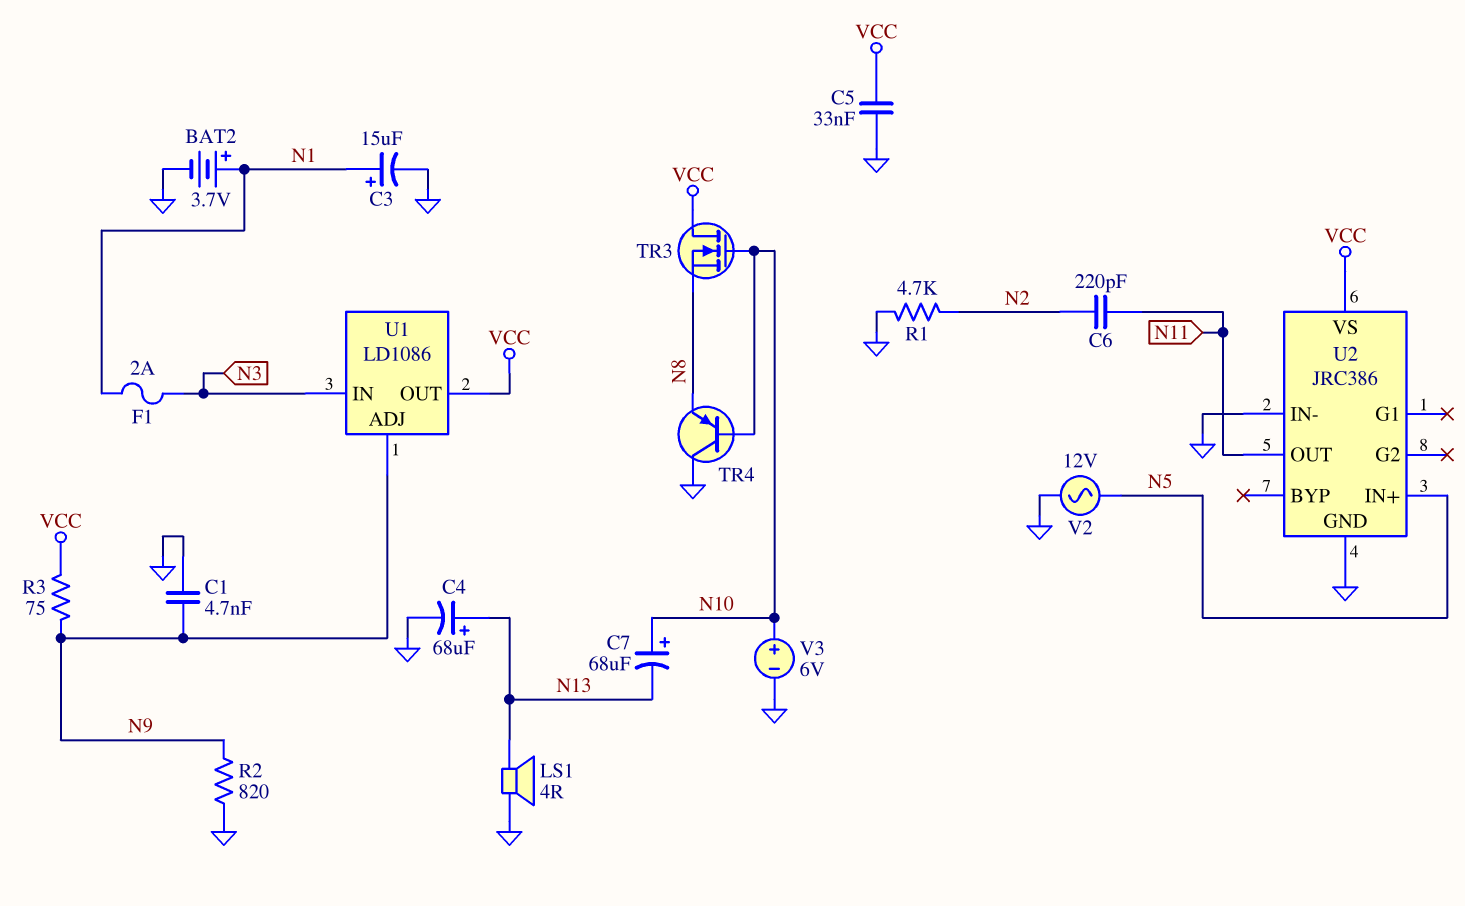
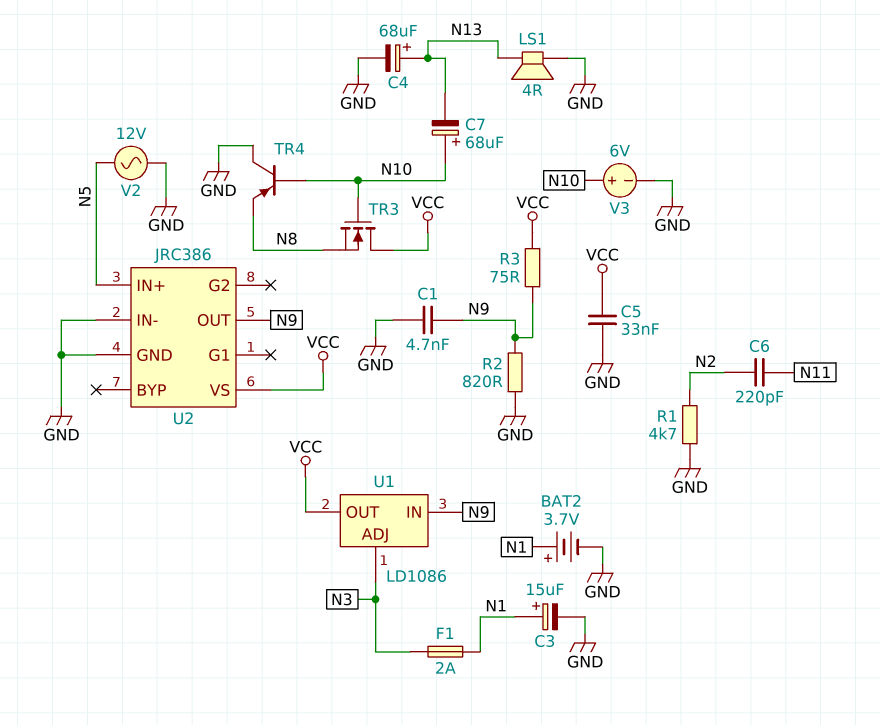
U1 pin ADJ: N9 -> N3
U1 pin IN: N3 -> N9
U2 pin OUT: N11 -> N9

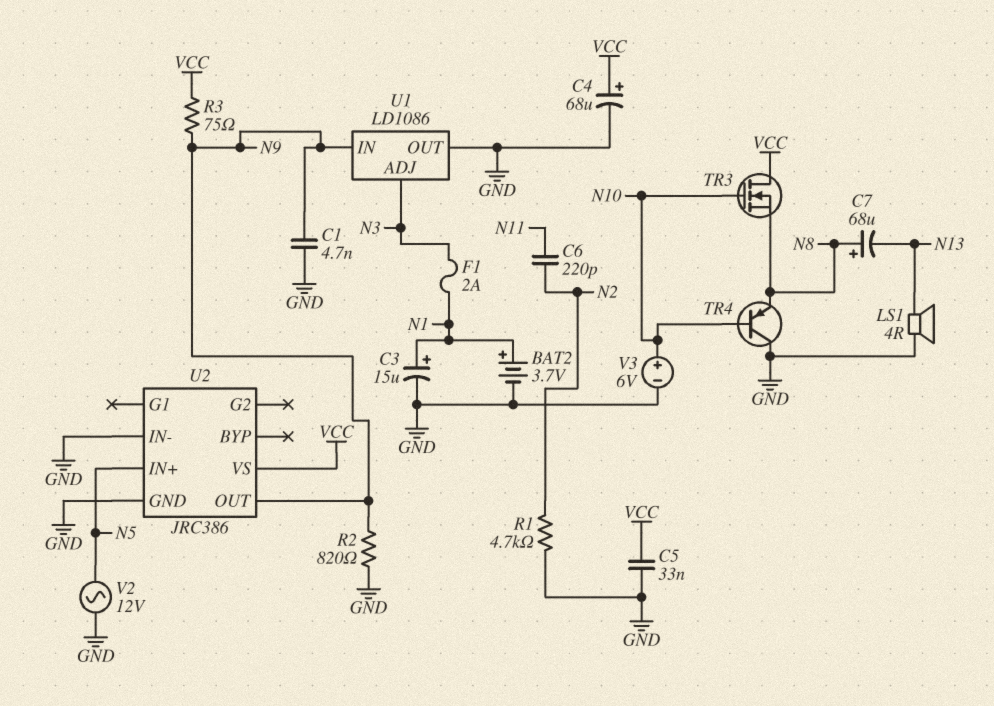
C4: 68uF (plus N13, minus GND) -> 68uF (plus VCC, minus GND)
C7: 68uF (plus N10, minus N13) -> 68uF (plus N8, minus N13)
U1 pin OUT: VCC -> GND

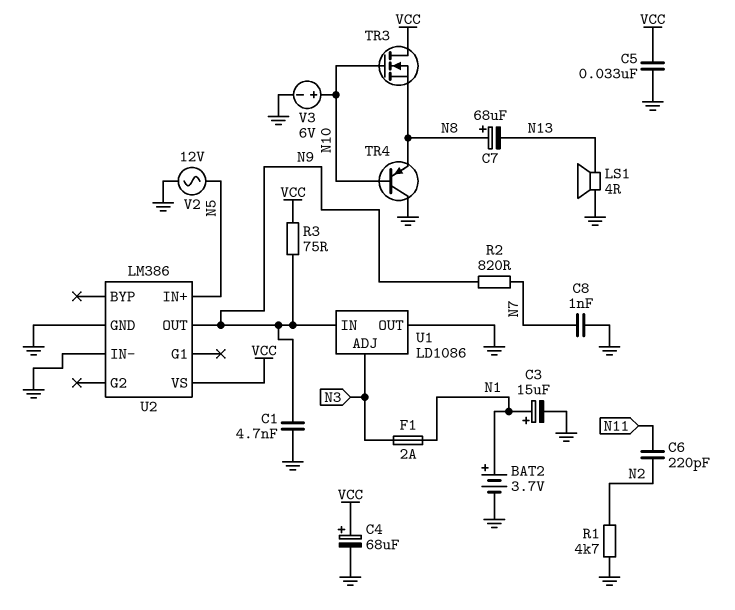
C8: none -> 1nF (GND, N7)
R2: 820 (GND, N9) -> 820 (N7, N9)
U2: JRC386 -> LM386

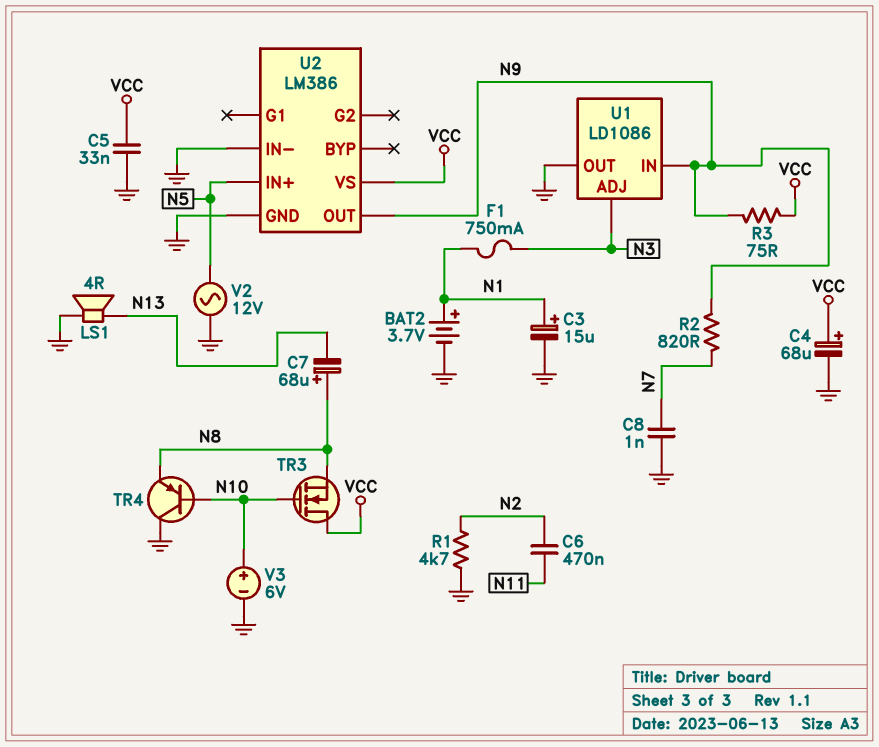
C1: 4.7nF (GND, N9) -> none
C6: 220pF (N2, N11) -> 470nF (N2, N11)
F1: 2A (N1, N3) -> 750mA (N1, N3)

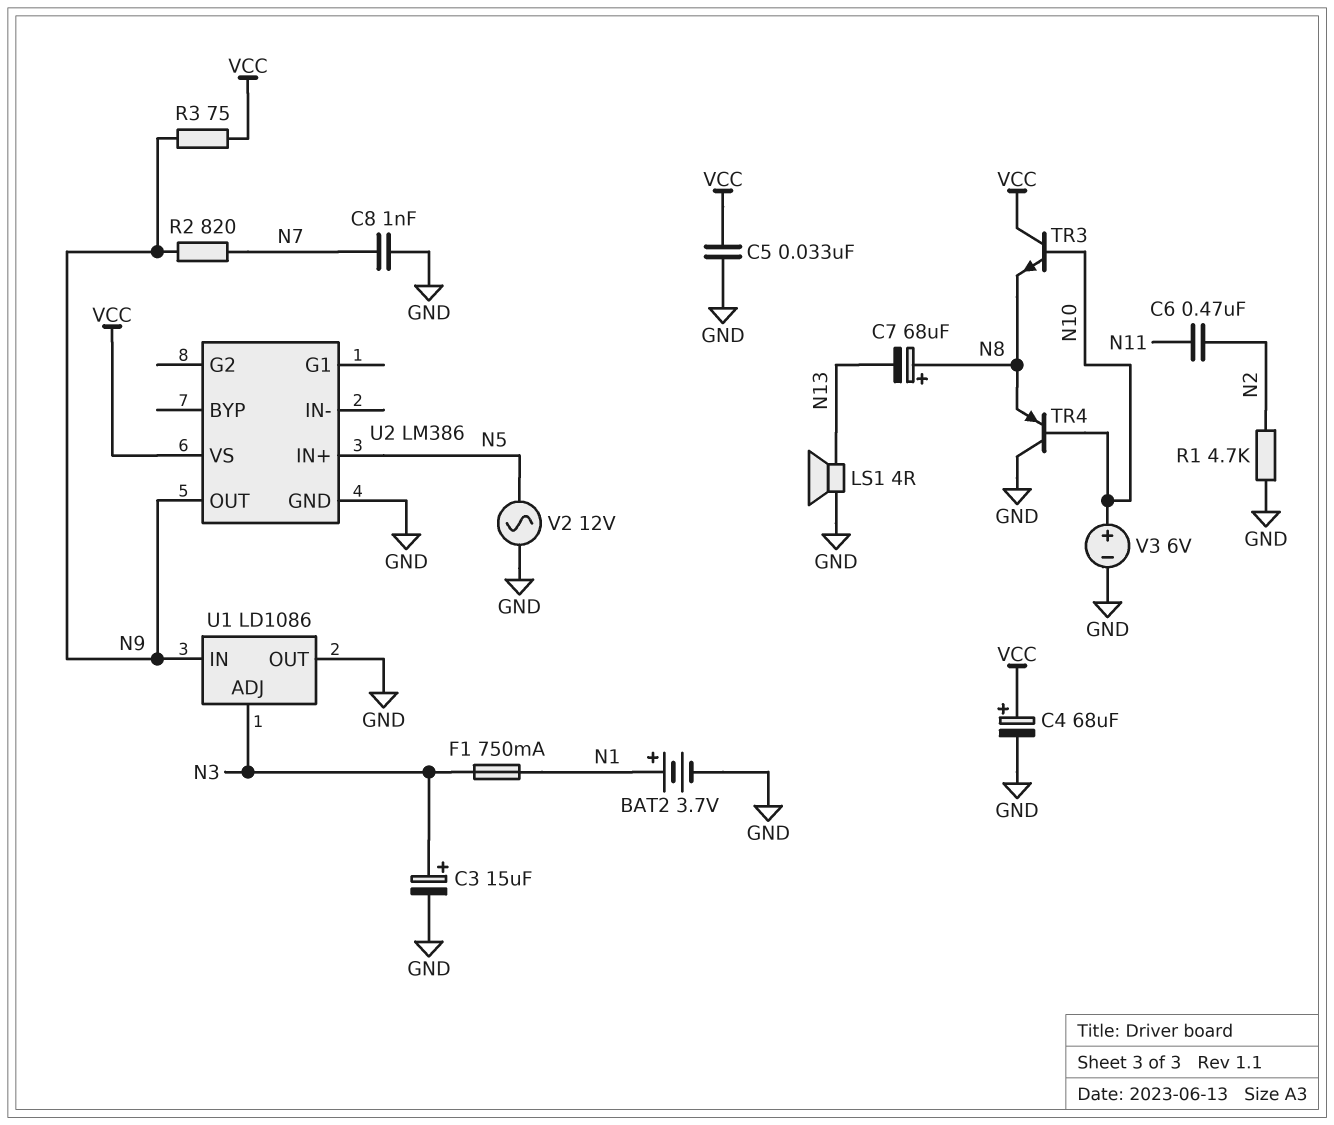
C3: 15uF (plus N1, minus GND) -> 15uF (plus N3, minus GND)
TR3: NMOS (G N10, D VCC, S N8) -> NPN (B N10, C VCC, E N8)
U2 pin IN-: GND -> none

